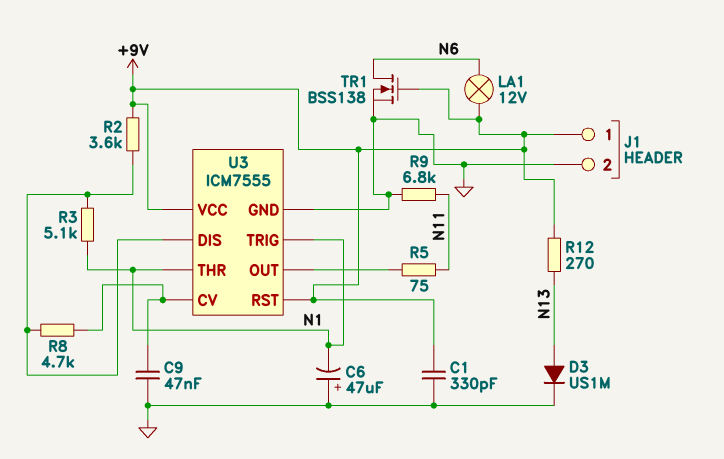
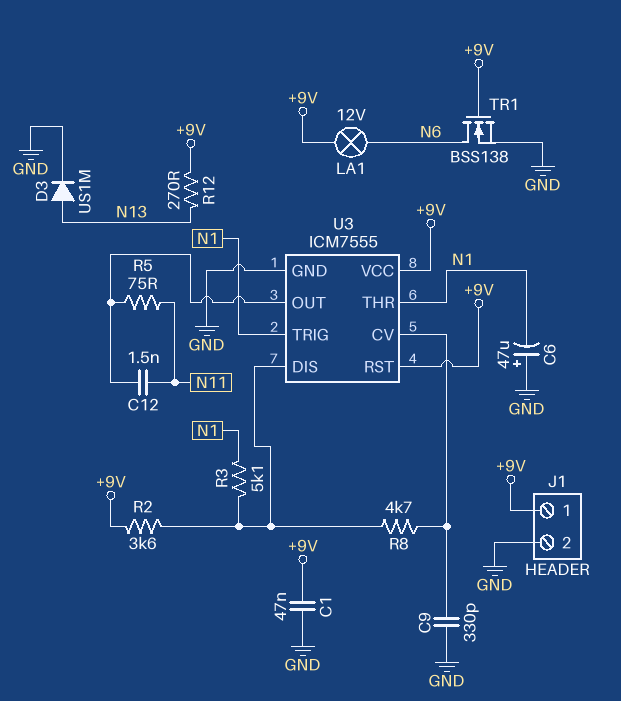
C1: 330pF (+9V, GND) -> 47nF (+9V, GND)
C9: 47nF (GND, U3/CV) -> 330pF (GND, U3/CV)
C12: none -> 1.5nF (N11, U3/OUT)
R9: 6.8k (GND, N11) -> none

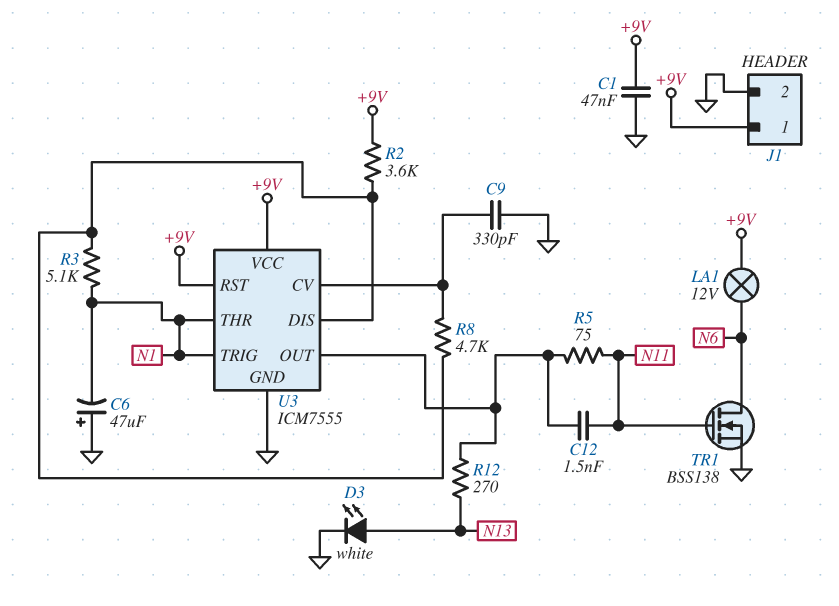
D3: diode US1M (A N13, K GND) -> LED white (A N13, K GND)
R12: 270 (+9V, N13) -> 270 (N13, U3/OUT)
TR1: NMOS BSS138 (G +9V, D N6, S GND) -> NMOS BSS138 (G N11, D N6, S GND)

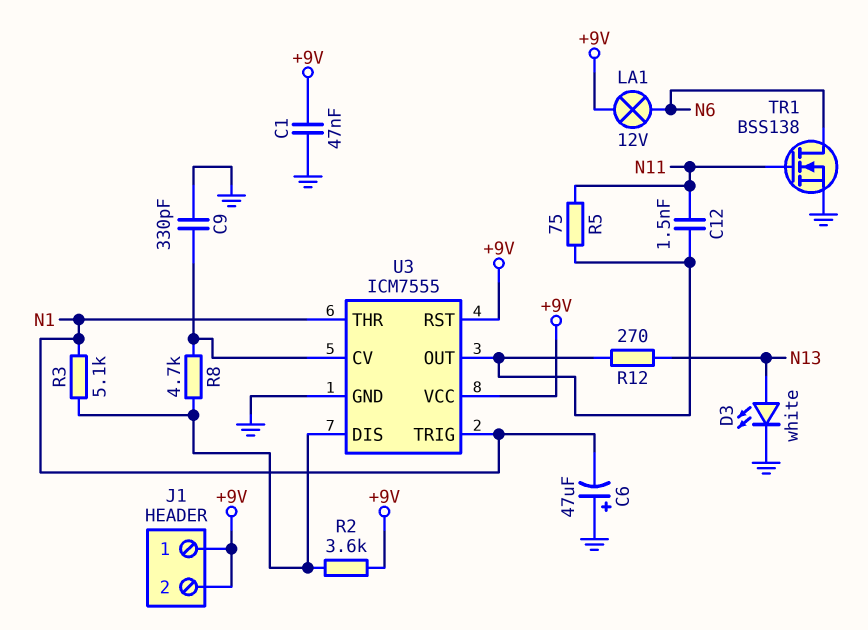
J1 pin 2: GND -> +9V

